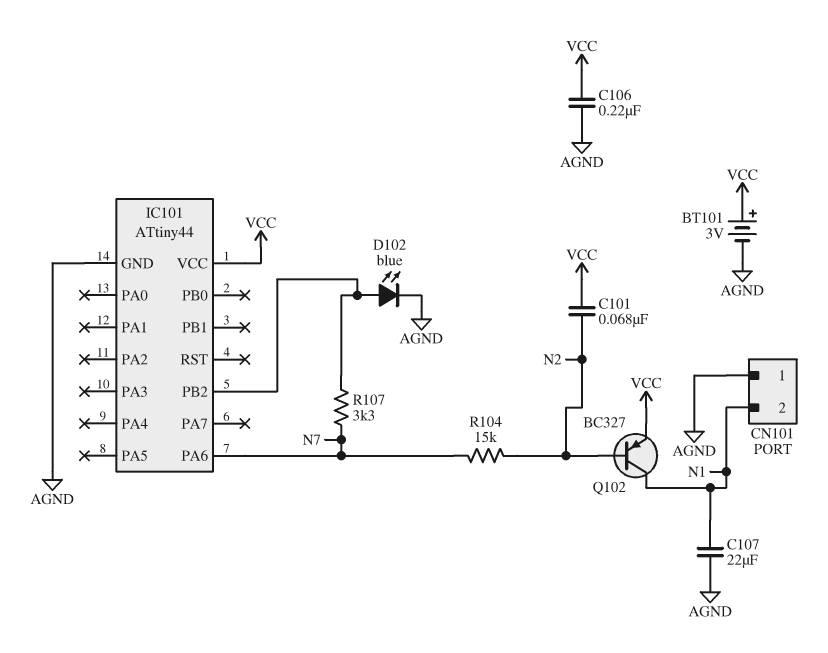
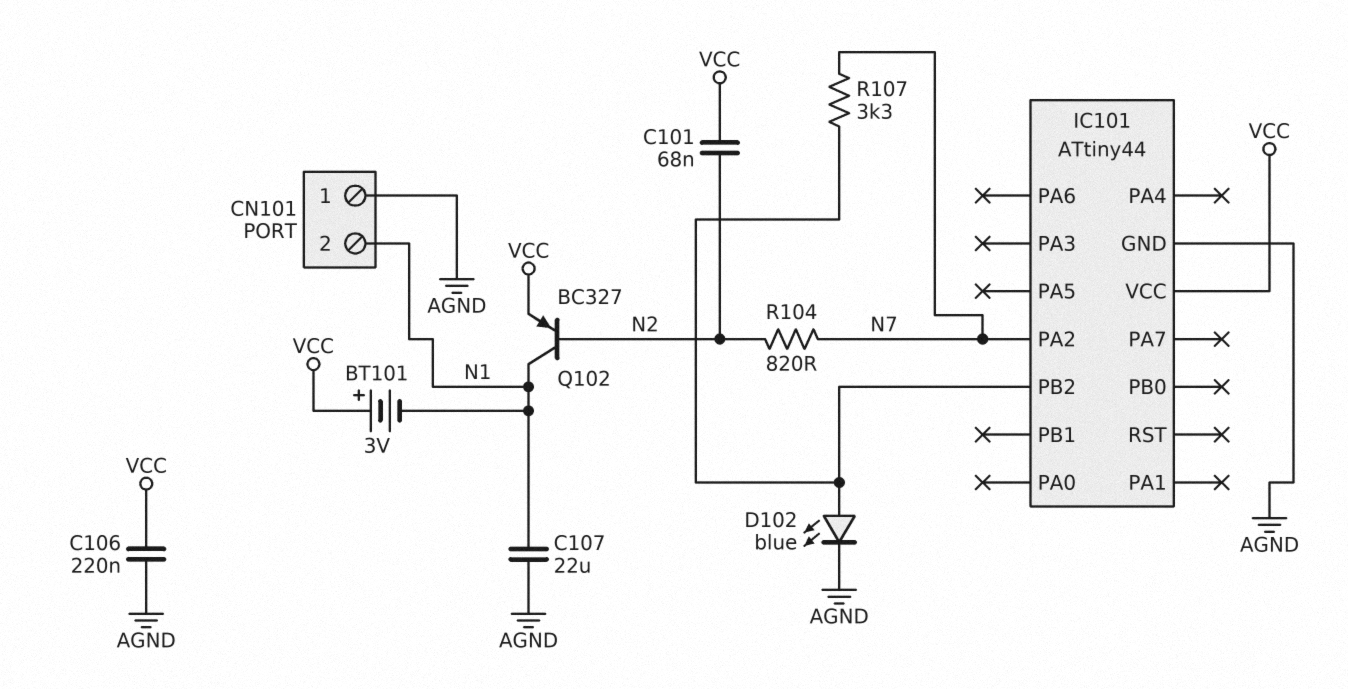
BT101: 3V (plus VCC, minus AGND) -> 3V (plus VCC, minus N1)
IC101 pin PA2: none -> N7
IC101 pin PA6: N7 -> none
R104: 15k (N2, N7) -> 820 (N2, N7)

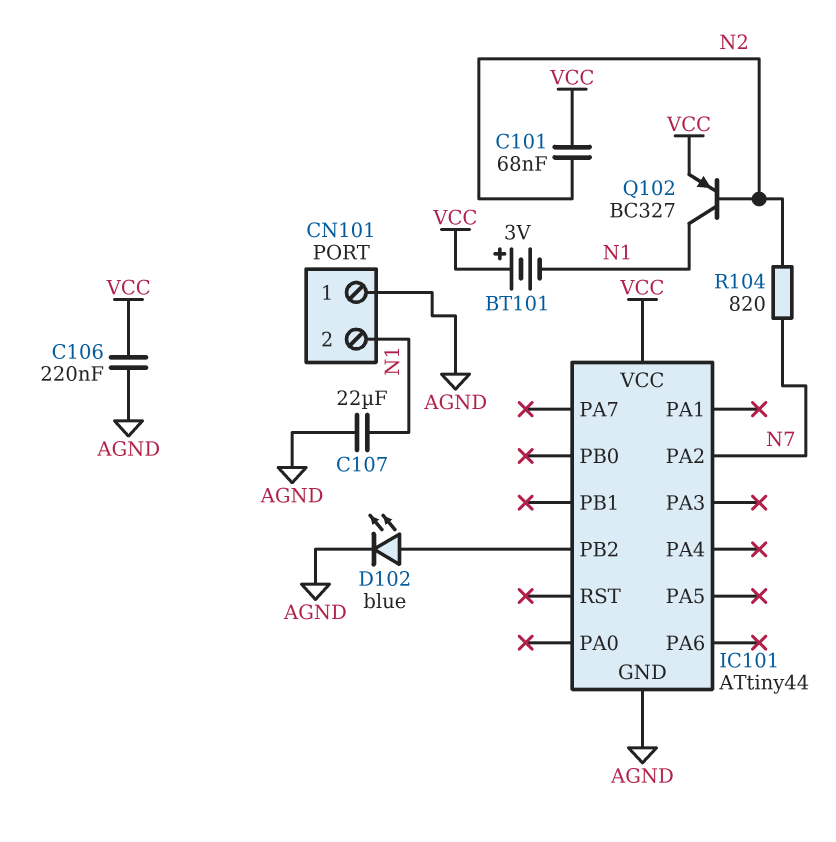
R107: 3.3k (IC101/PB2, N7) -> none

